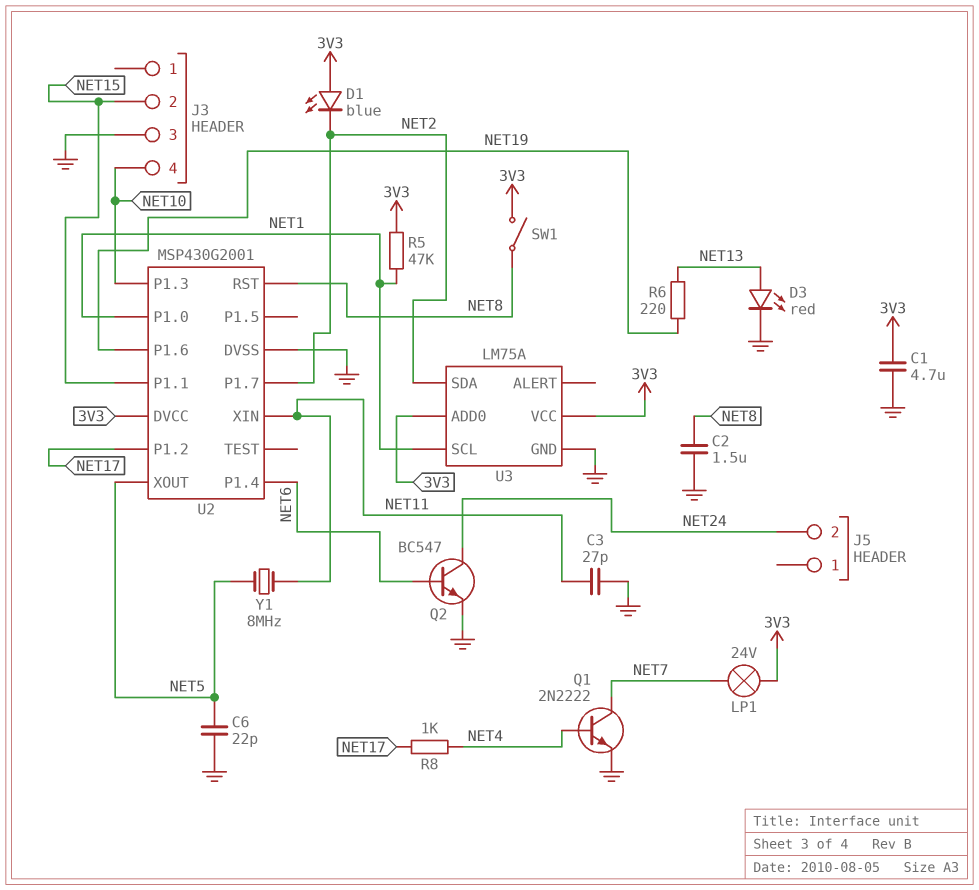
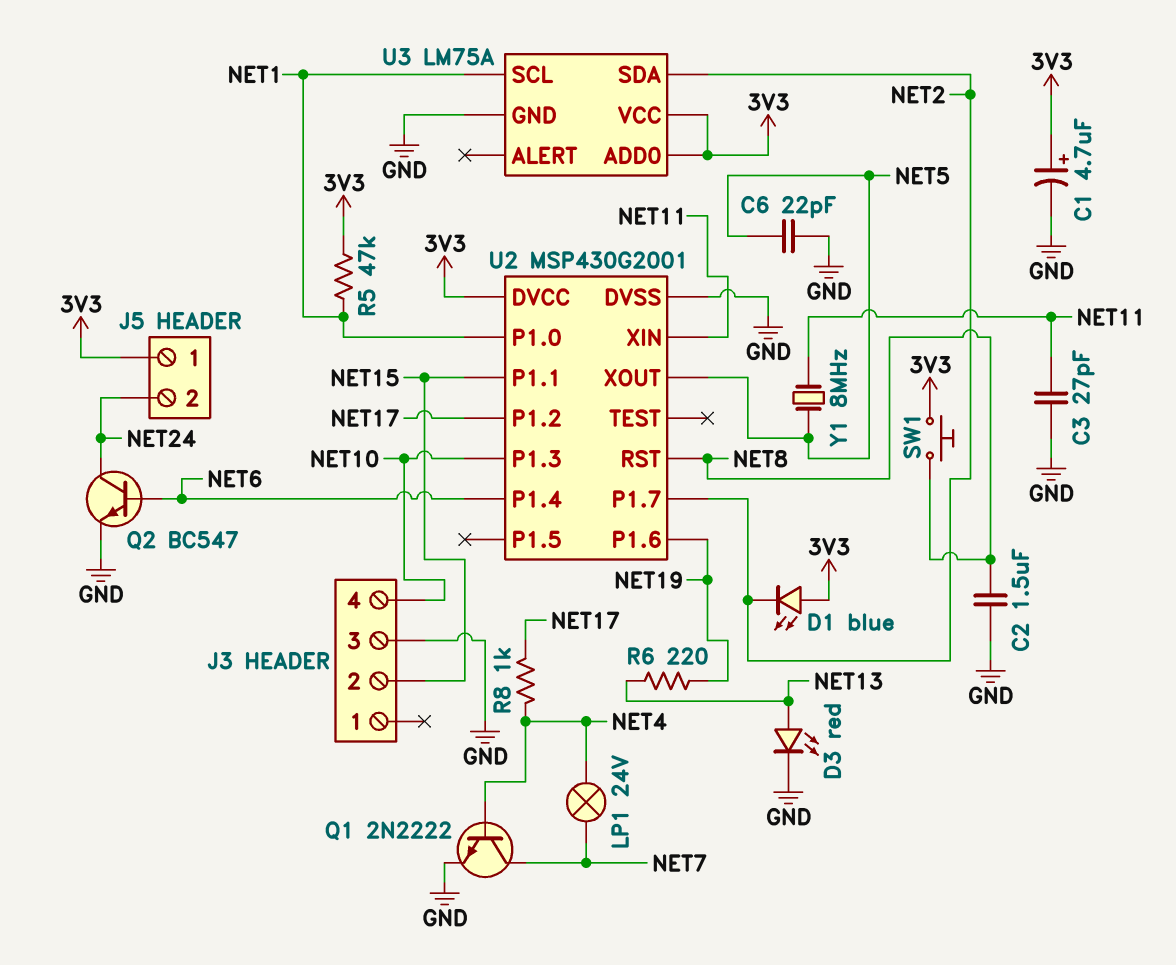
C1: 4.7uF (3V3, GND) -> 4.7uF (plus 3V3, minus GND)
J5 pin 1: none -> 3V3
LP1: lamp 24V (3V3, NET7) -> lamp 24V (NET4, NET7)
SW1: switch (3V3, NET8) -> button (3V3, NET8)

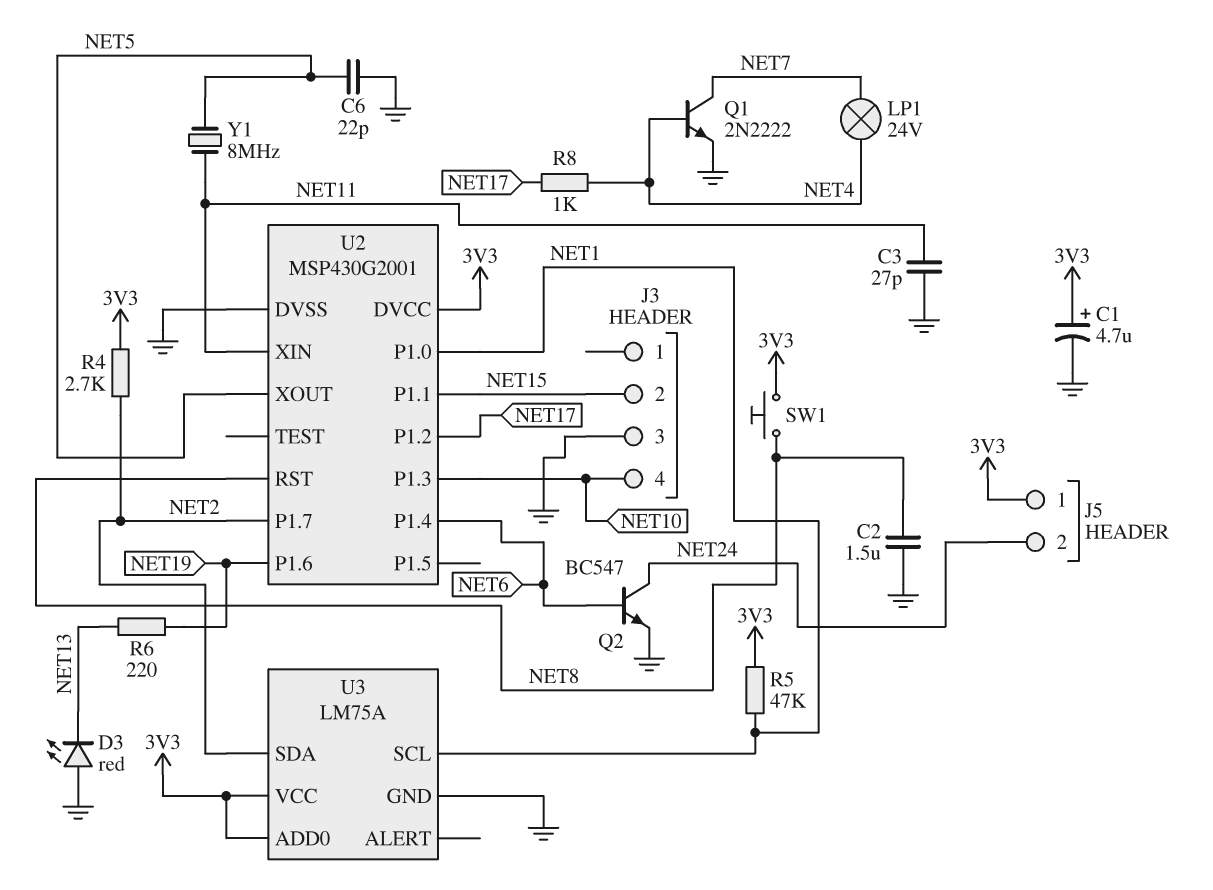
D1: LED blue (A 3V3, K NET2) -> none
D3: LED red (A NET13, K GND) -> LED red (A GND, K NET13)
R4: none -> 2.7k (3V3, NET2)

